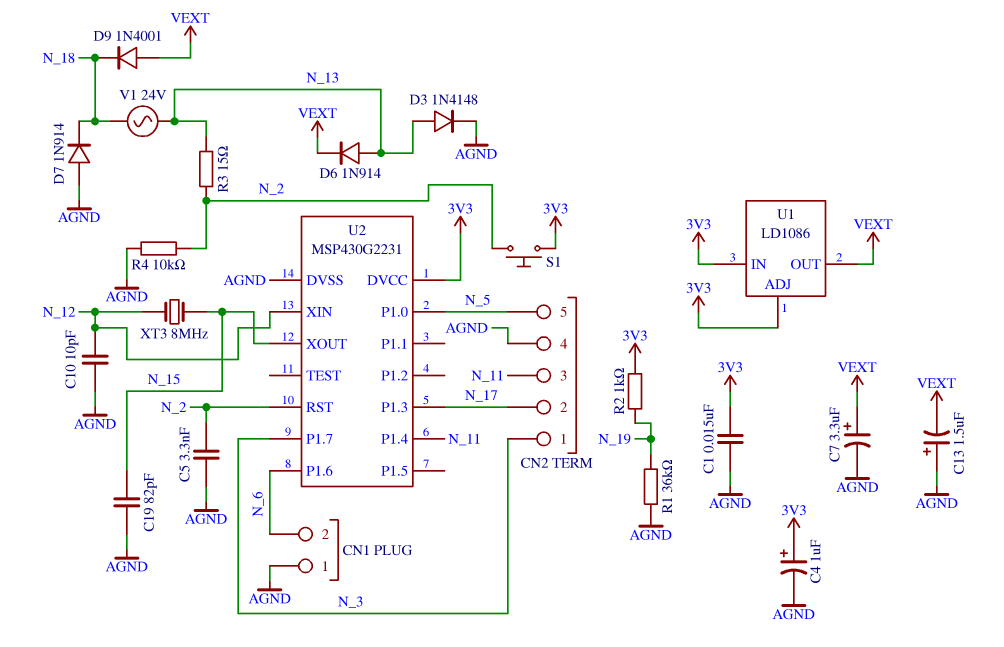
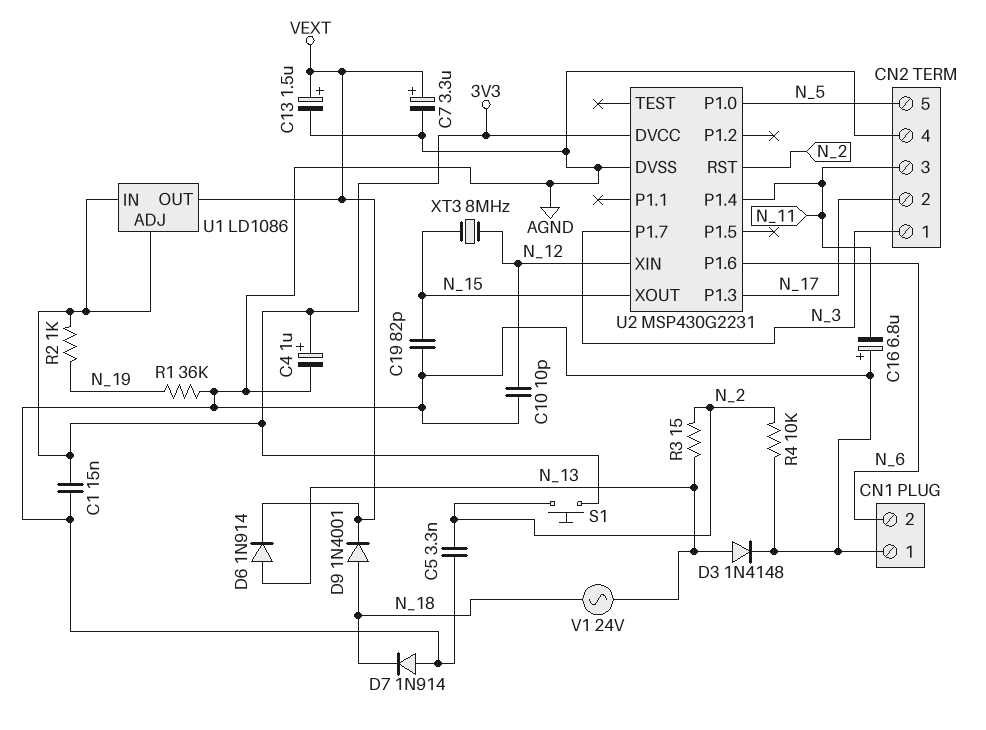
C13: 1.5uF (plus AGND, minus VEXT) -> 1.5uF (plus VEXT, minus AGND)
C16: none -> 6.8uF (plus AGND, minus N_11)
D9: diode 1N4001 (A VEXT, K N_18) -> diode 1N4001 (A N_18, K VEXT)

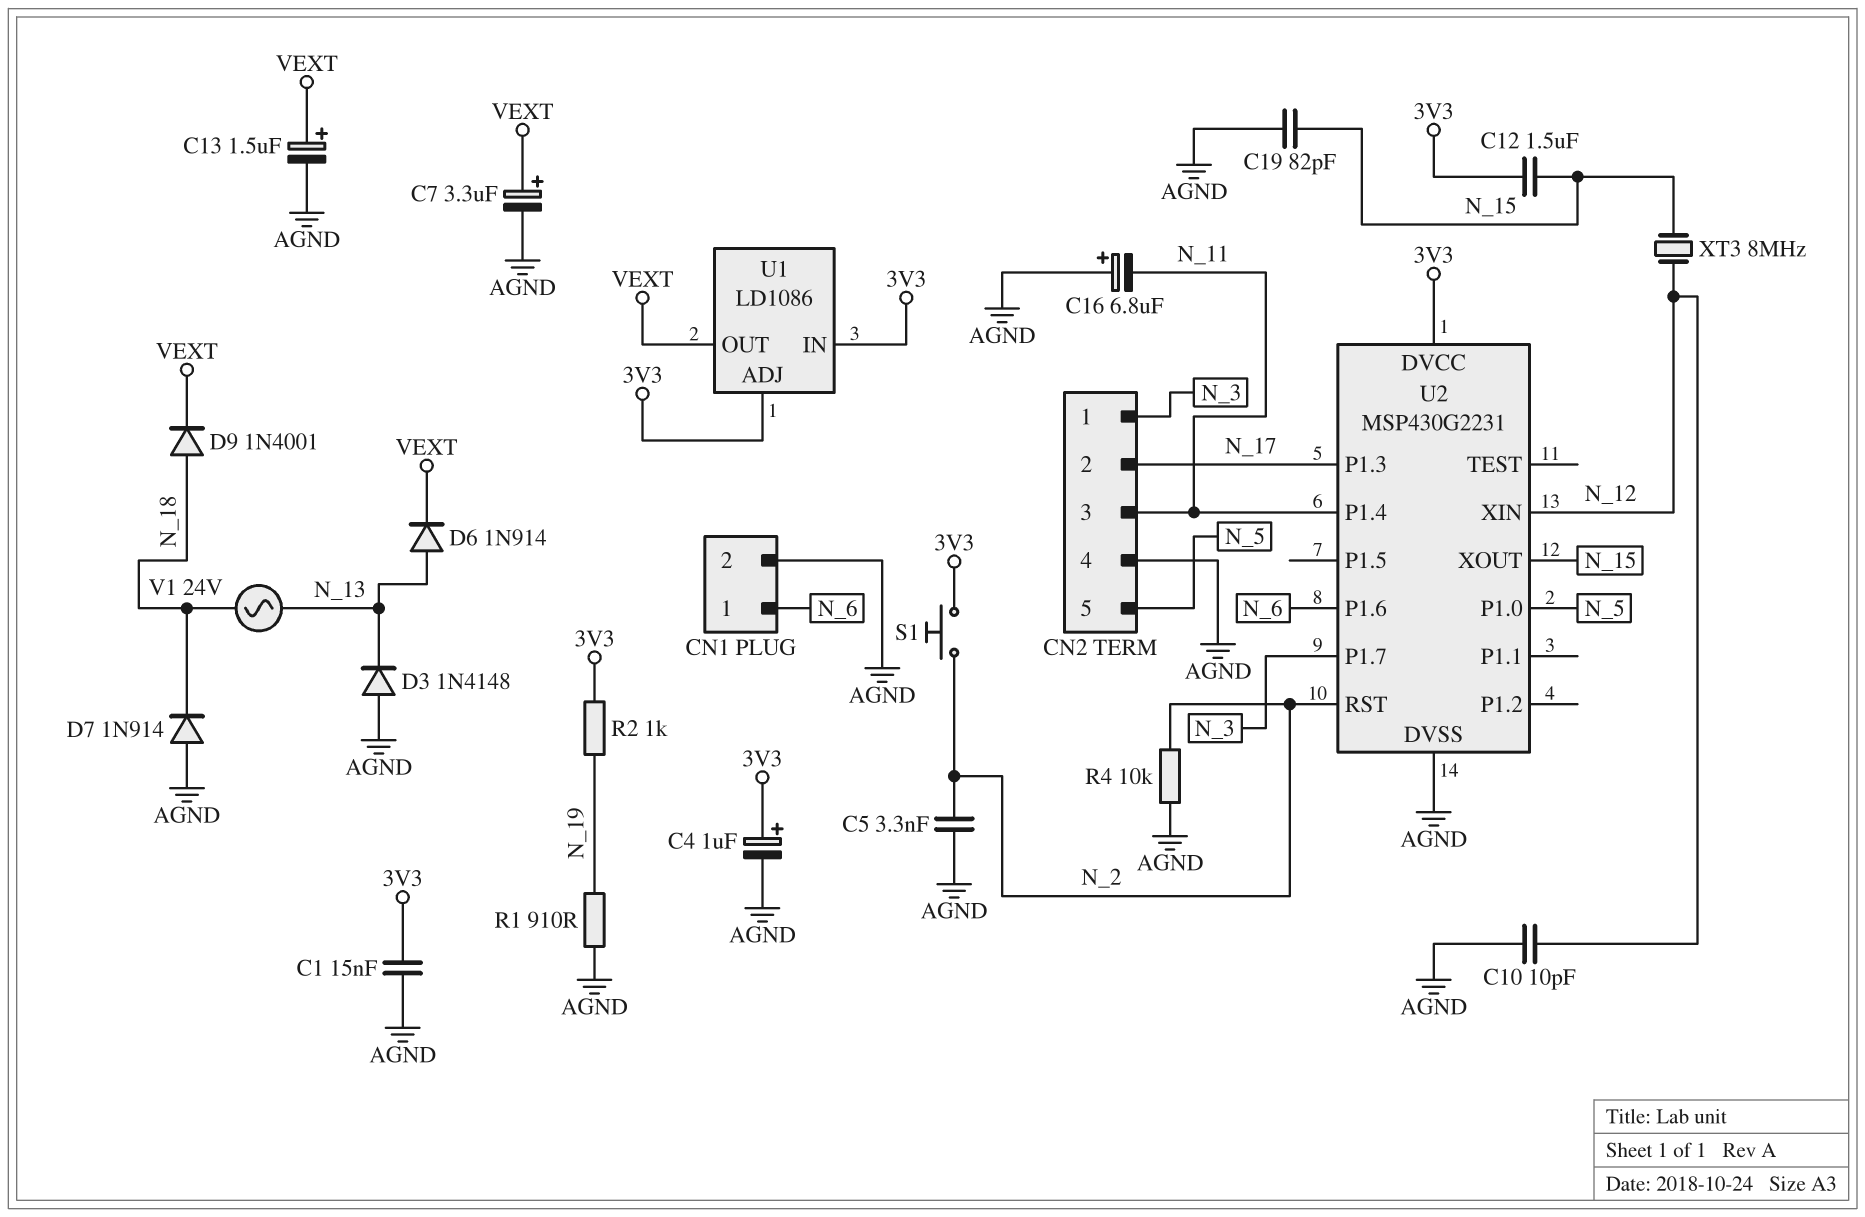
C12: none -> 1.5uF (3V3, N_15)
CN1 pin 1: AGND -> N_6
CN1 pin 2: N_6 -> AGND
D3: diode 1N4148 (A N_13, K AGND) -> diode 1N4148 (A AGND, K N_13)
R1: 36k (AGND, N_19) -> 910 (AGND, N_19)
R3: 15 (N_2, N_13) -> none

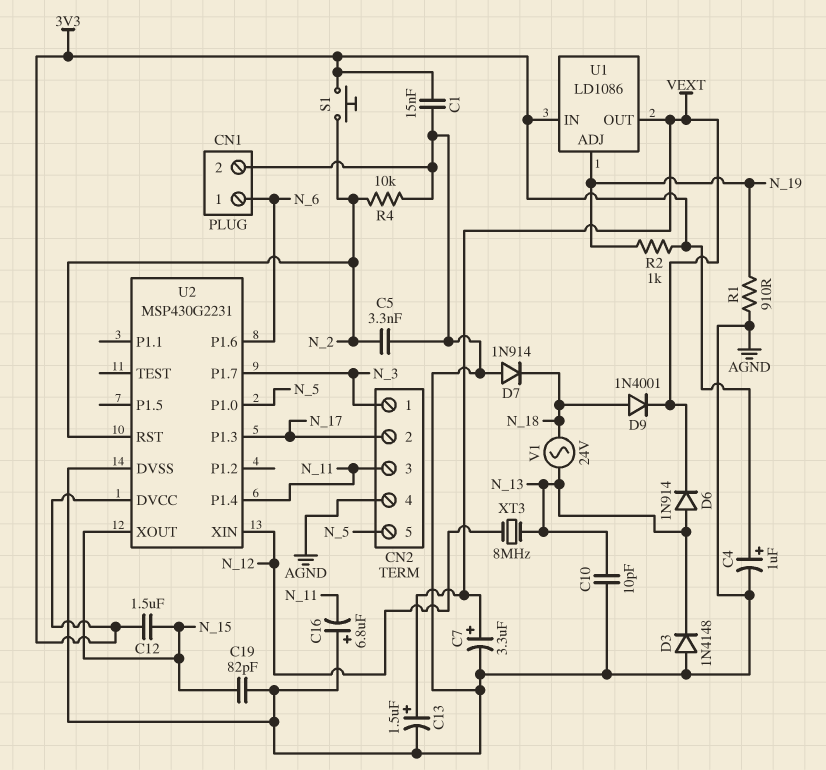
C10: 10pF (AGND, N_12) -> 10pF (AGND, N_13)
U1 pin ADJ: 3V3 -> N_19
XT3: 8MHz (N_12, N_15) -> 8MHz (N_12, N_13)

